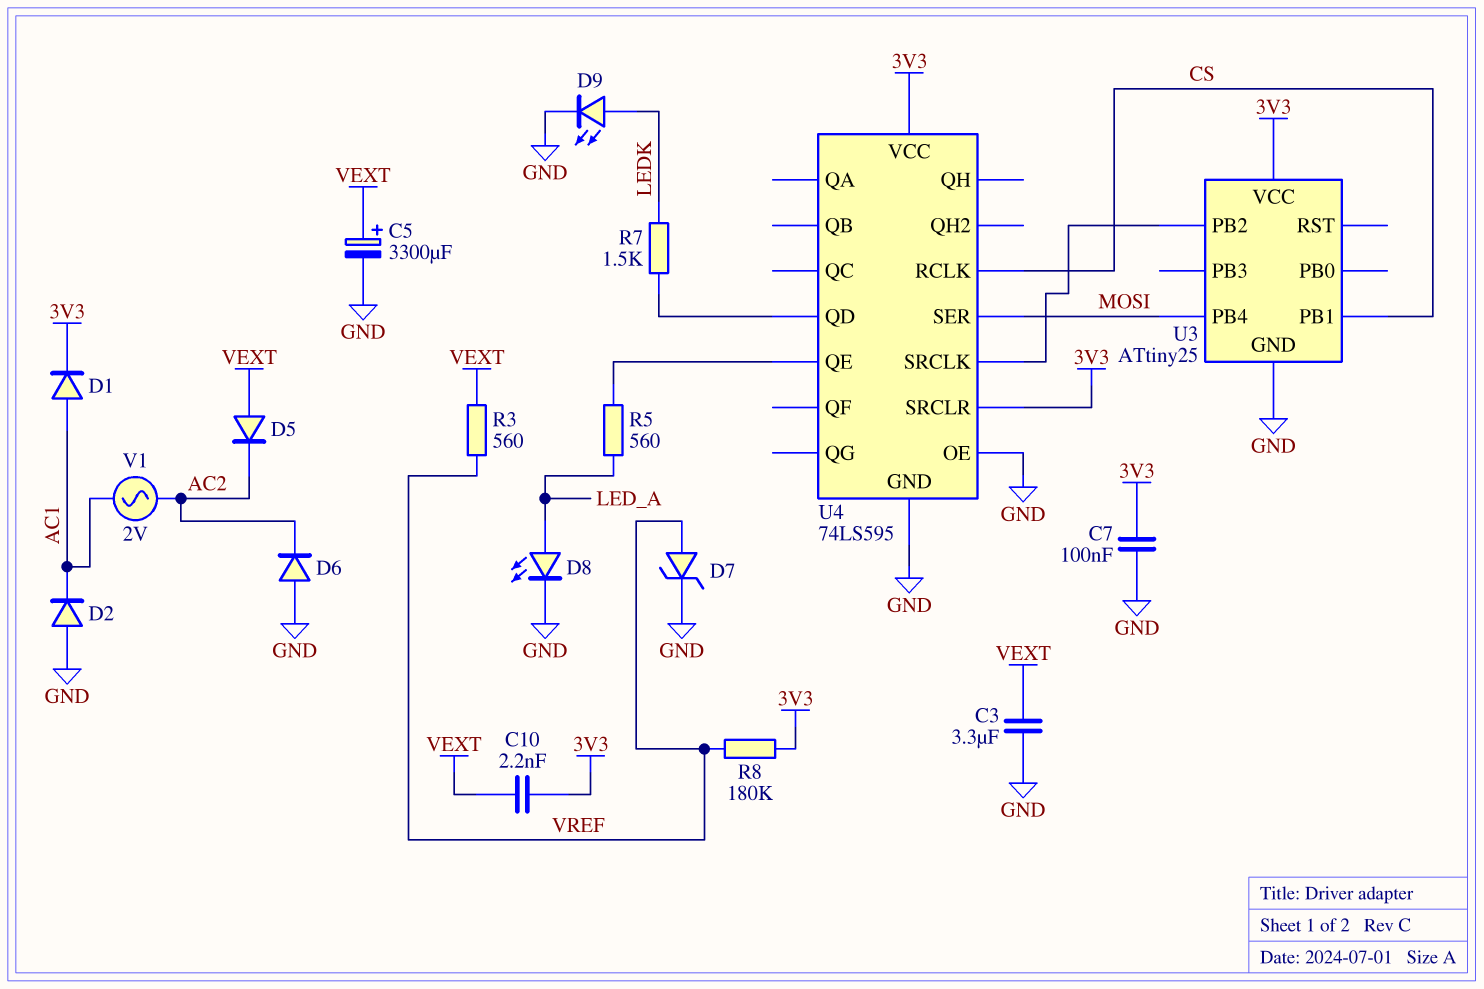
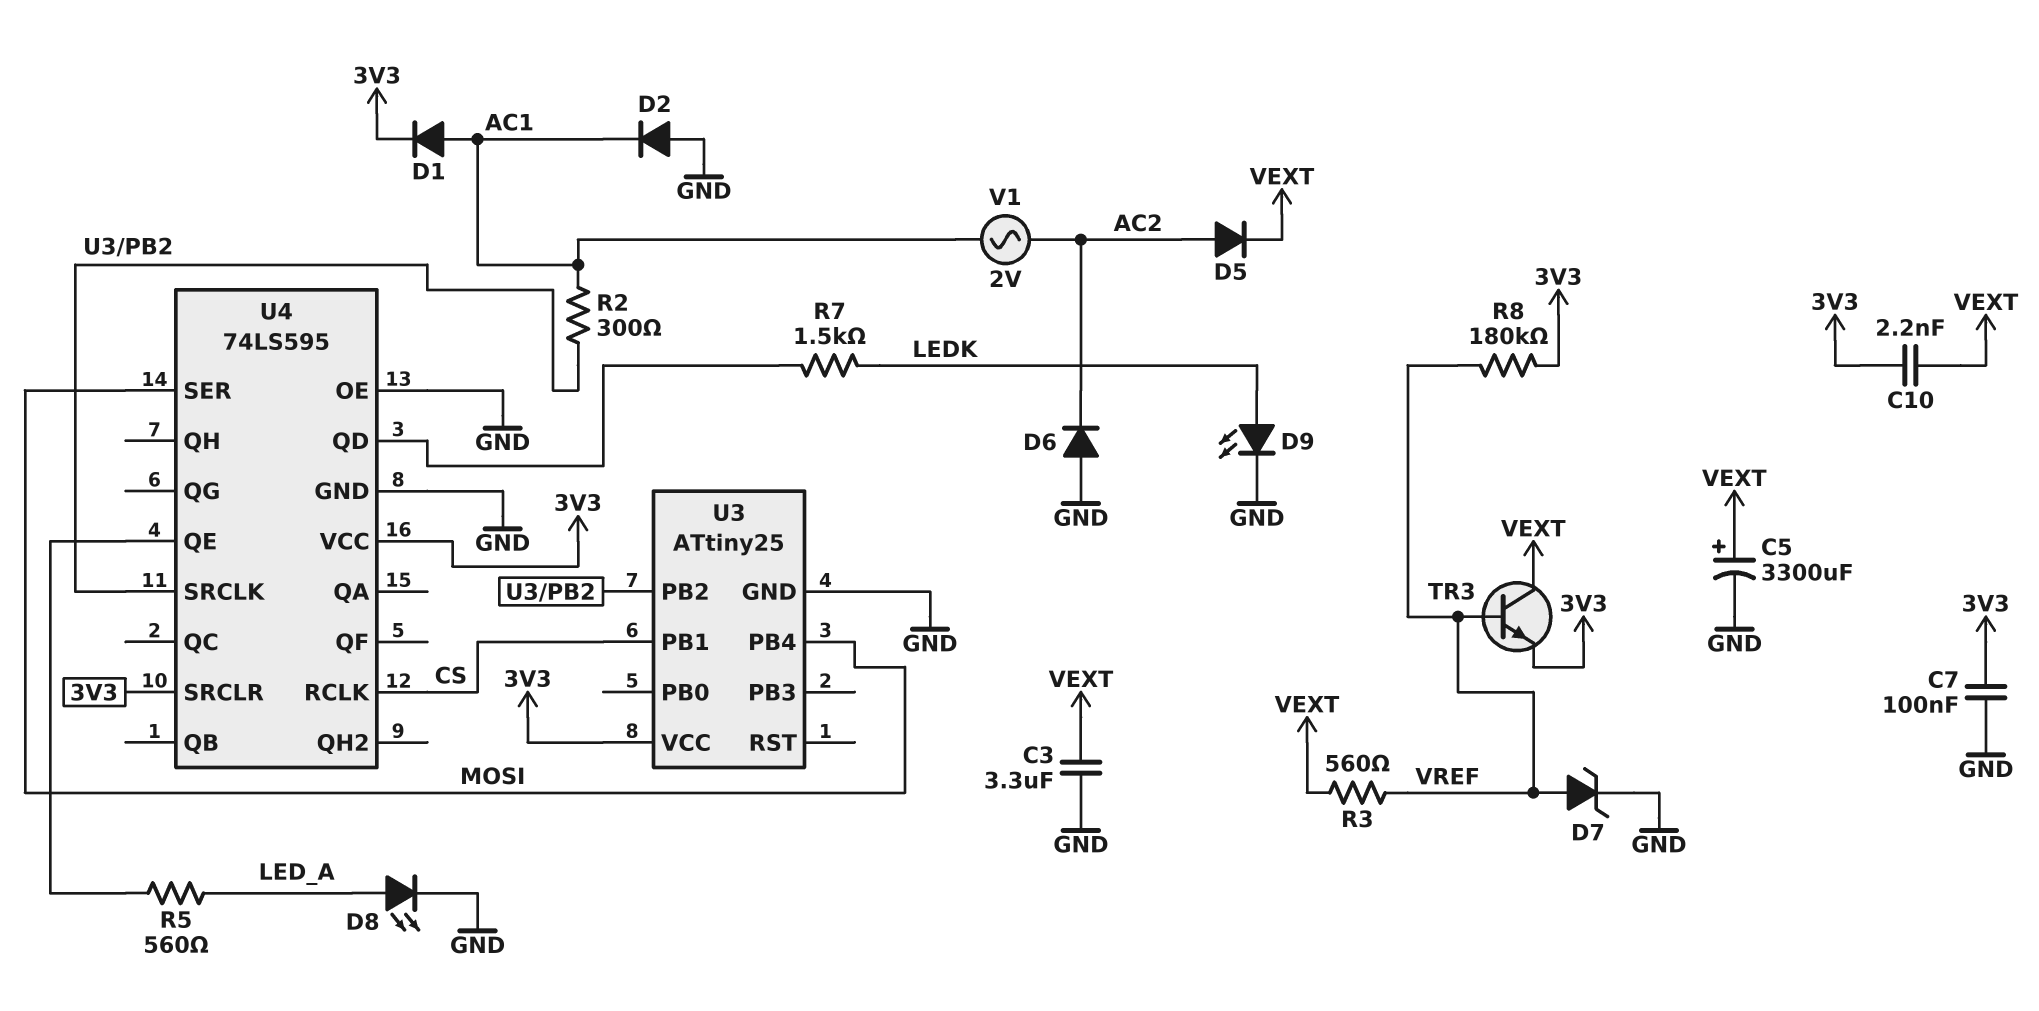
D5: diode (A VEXT, K AC2) -> diode (A AC2, K VEXT)
R2: none -> 300 (AC1, U3/PB2)
TR3: none -> NPN (B VREF, C VEXT, E 3V3)

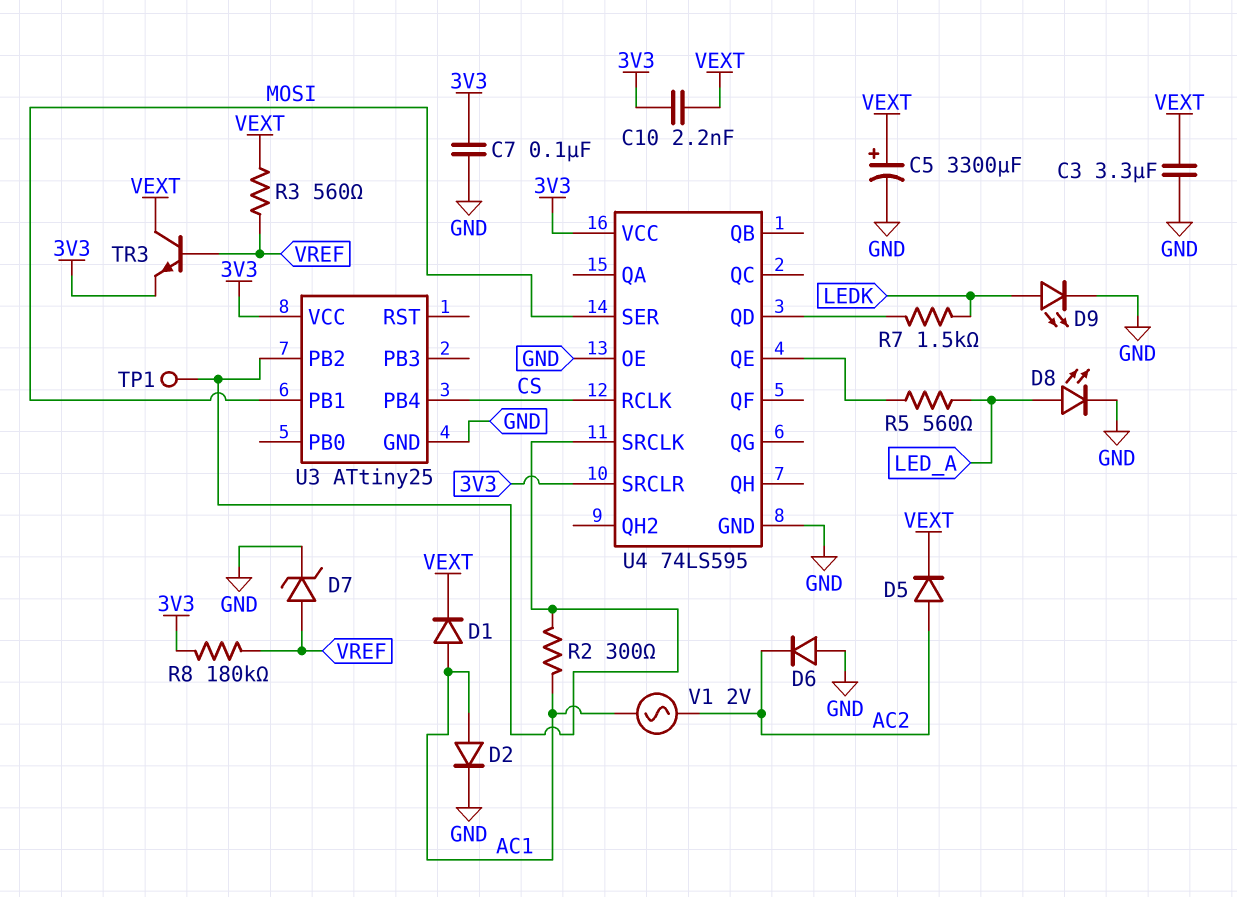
D1: diode (A AC1, K 3V3) -> diode (A AC1, K VEXT)
D2: diode (A GND, K AC1) -> diode (A AC1, K GND)
TP1: none -> test point (U3/PB2)
U3 pin PB1: CS -> MOSI
U3 pin PB4: MOSI -> CS

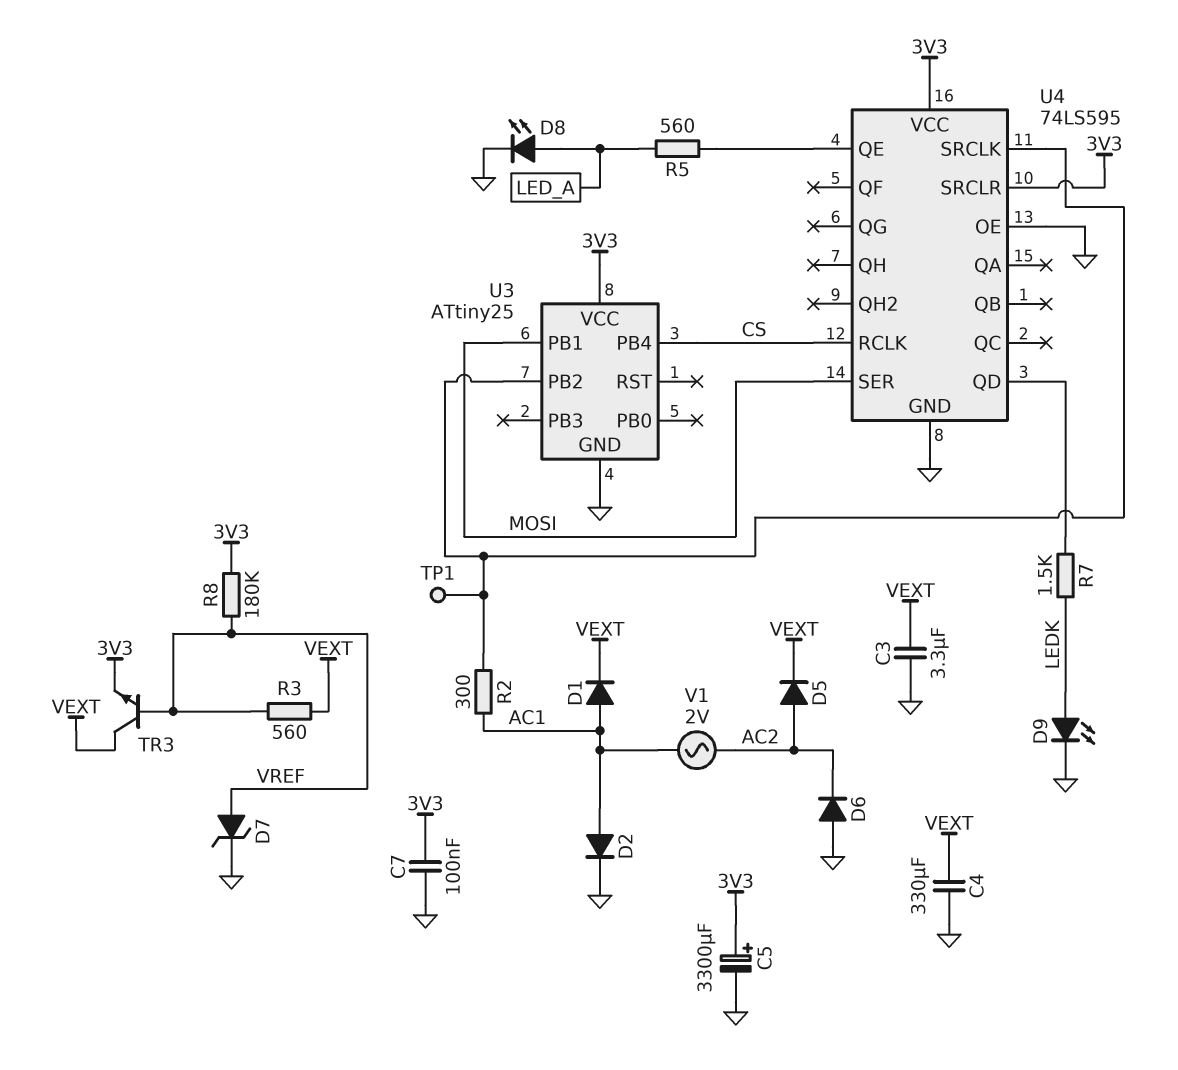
C4: none -> 330uF (GND, VEXT)
C5: 3300uF (plus VEXT, minus GND) -> 3300uF (plus 3V3, minus GND)
C10: 2.2nF (3V3, VEXT) -> none

